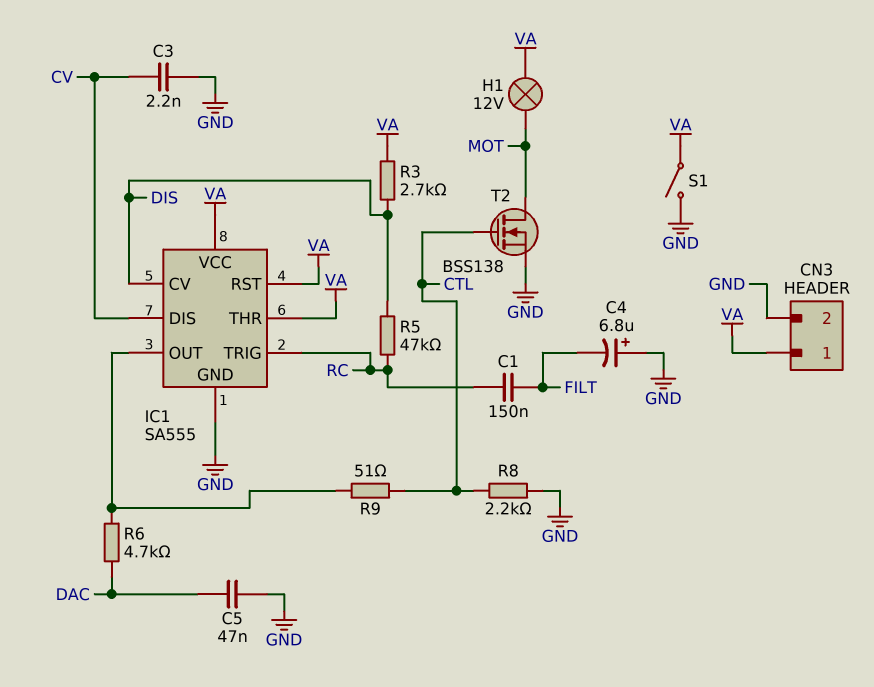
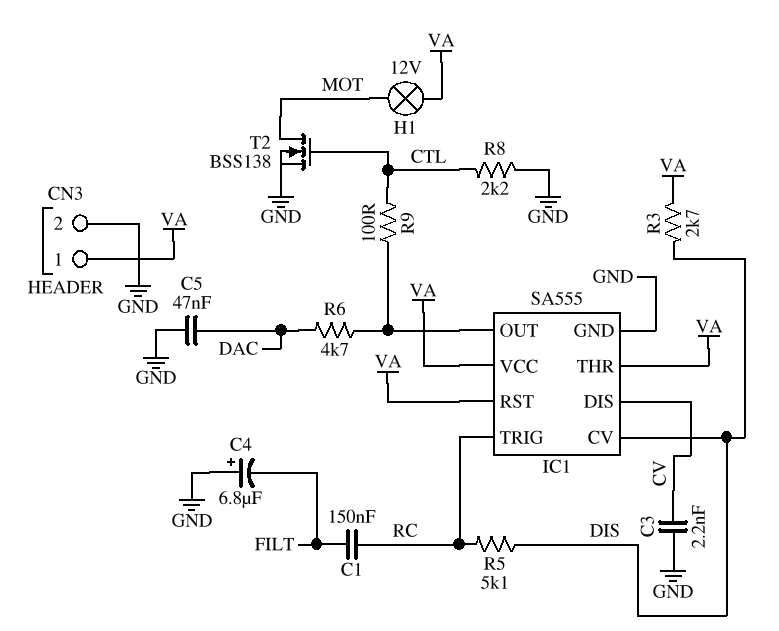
R5: 47k (DIS, RC) -> 5.1k (DIS, RC)
R9: 51 (CTL, IC1/OUT) -> 100 (CTL, IC1/OUT)
S1: switch (GND, VA) -> none

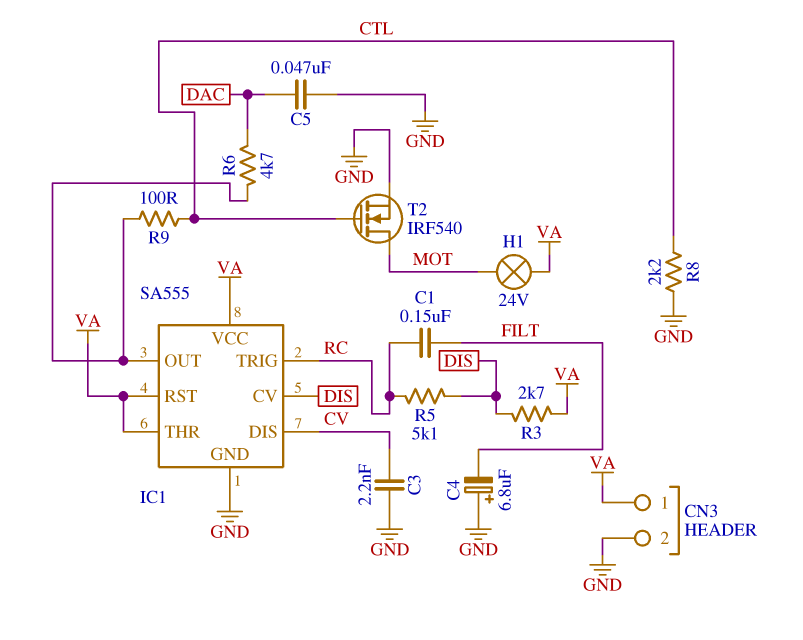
H1: lamp 12V (MOT, VA) -> lamp 24V (MOT, VA)
T2: NMOS BSS138 (G CTL, D MOT, S GND) -> NMOS IRF540 (G CTL, D MOT, S GND)

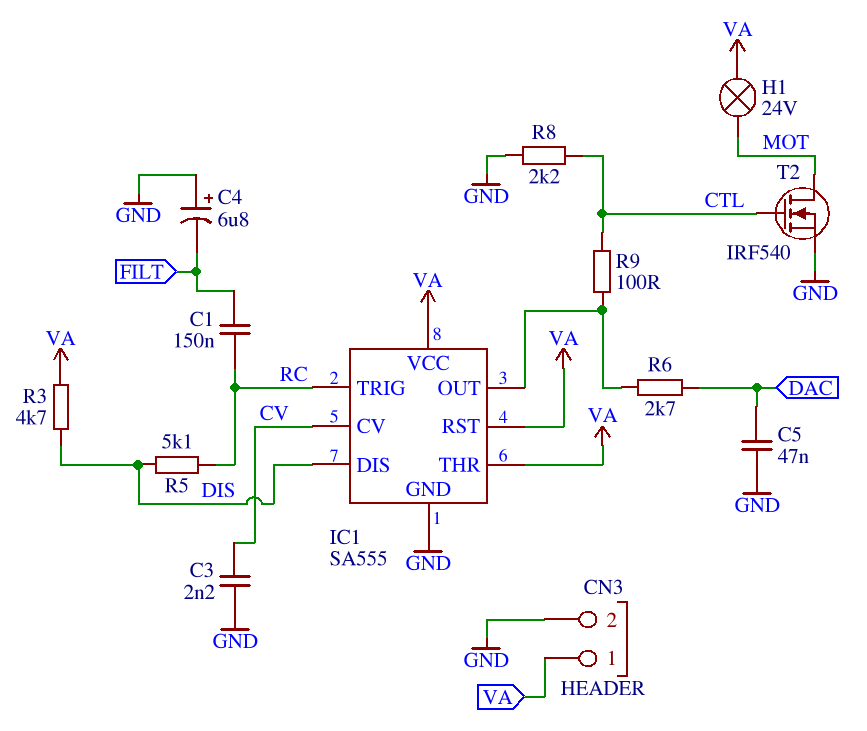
IC1 pin CV: DIS -> CV
IC1 pin DIS: CV -> DIS
R3: 2.7k (DIS, VA) -> 4.7k (DIS, VA)
R6: 4.7k (DAC, IC1/OUT) -> 2.7k (DAC, IC1/OUT)

